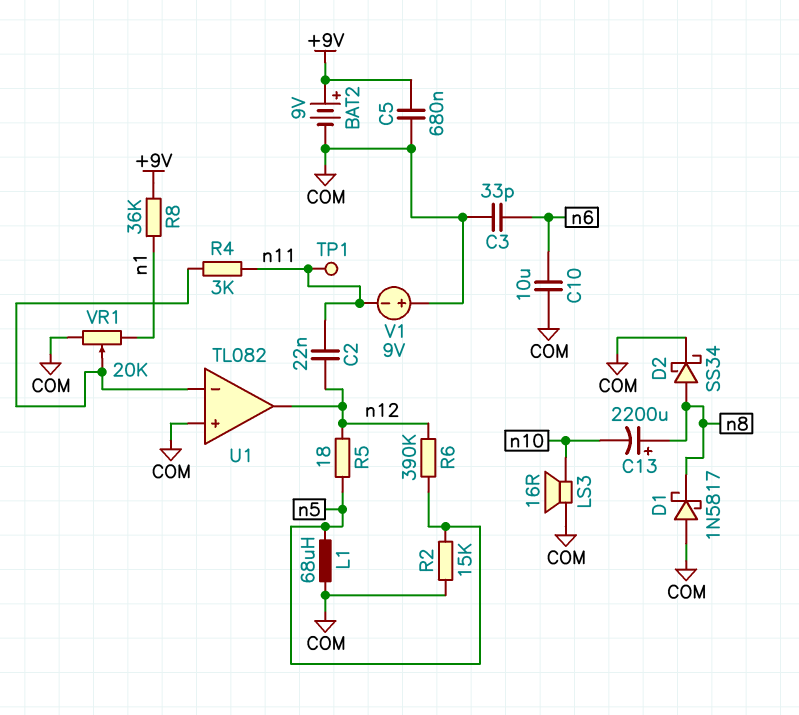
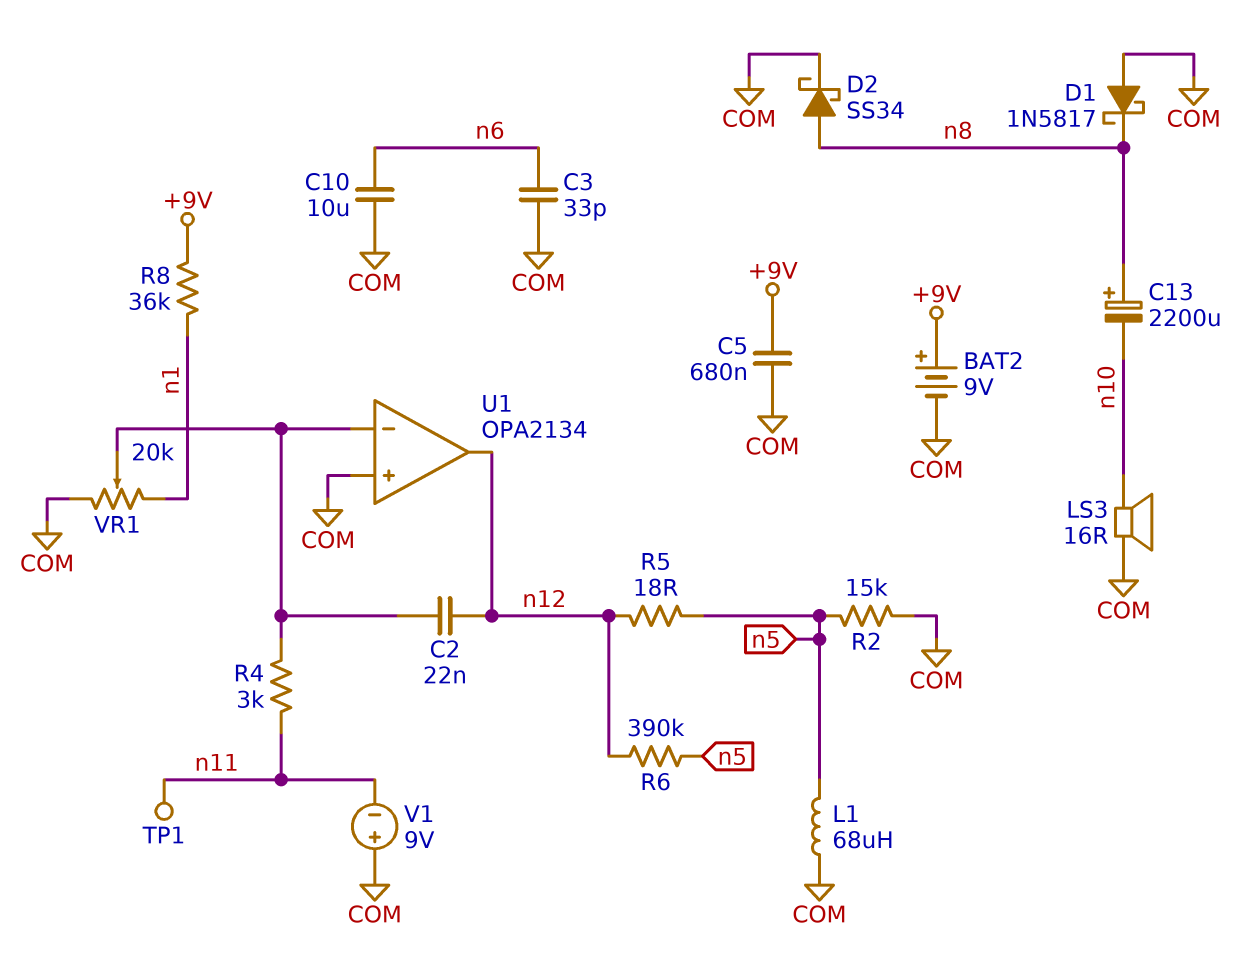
C2: 22nF (n11, n12) -> 22nF (U1/in-, n12)
U1: TL082 -> OPA2134

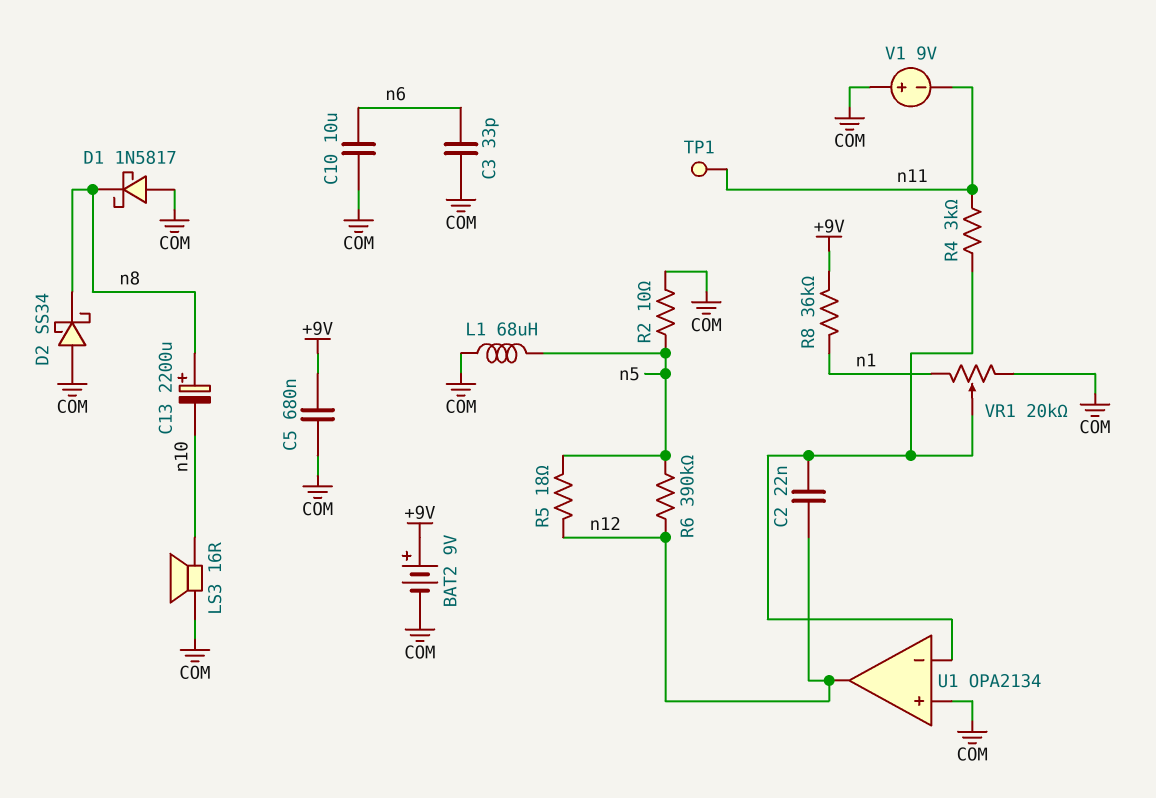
D2: schottky SS34 (A n8, K COM) -> schottky SS34 (A COM, K n8)
R2: 15k (COM, n5) -> 10 (COM, n5)

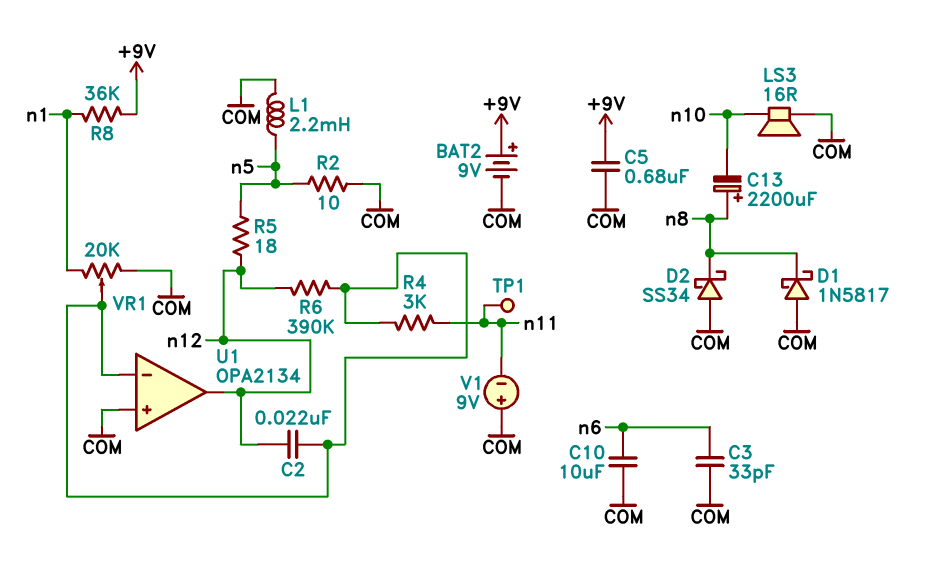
L1: 68uH (COM, n5) -> 2.2mH (COM, n5)
R6: 390k (n5, n12) -> 390k (U1/in-, n12)

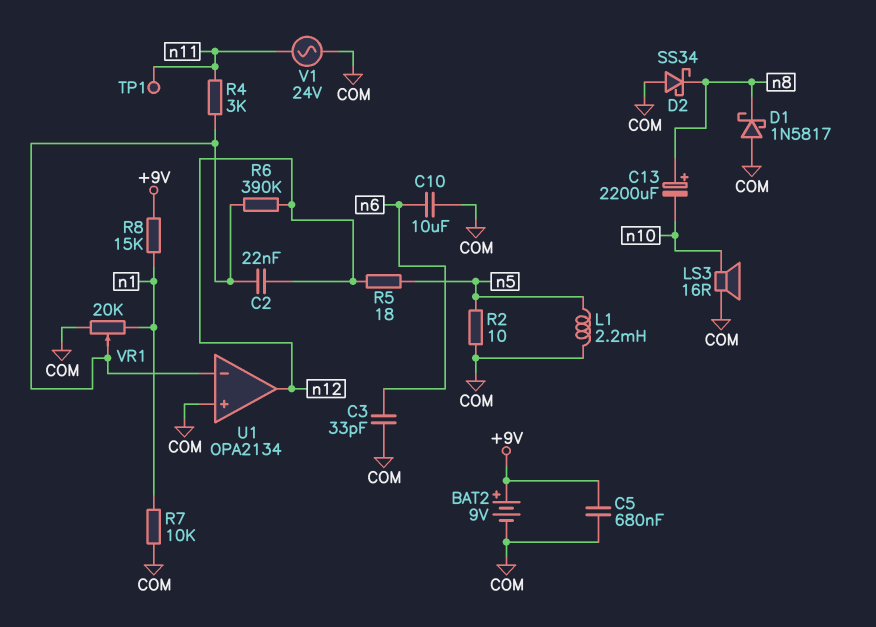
R7: none -> 10k (COM, n1)
R8: 36k (+9V, n1) -> 15k (+9V, n1)
V1: 9V (plus COM, minus n11) -> AC 24V (COM, n11)

